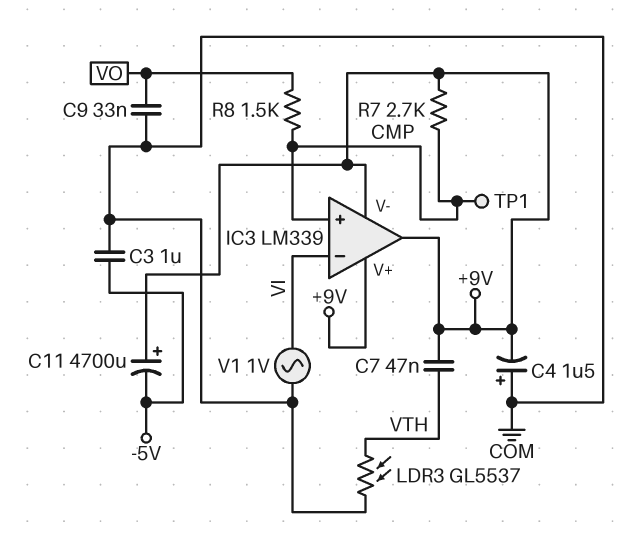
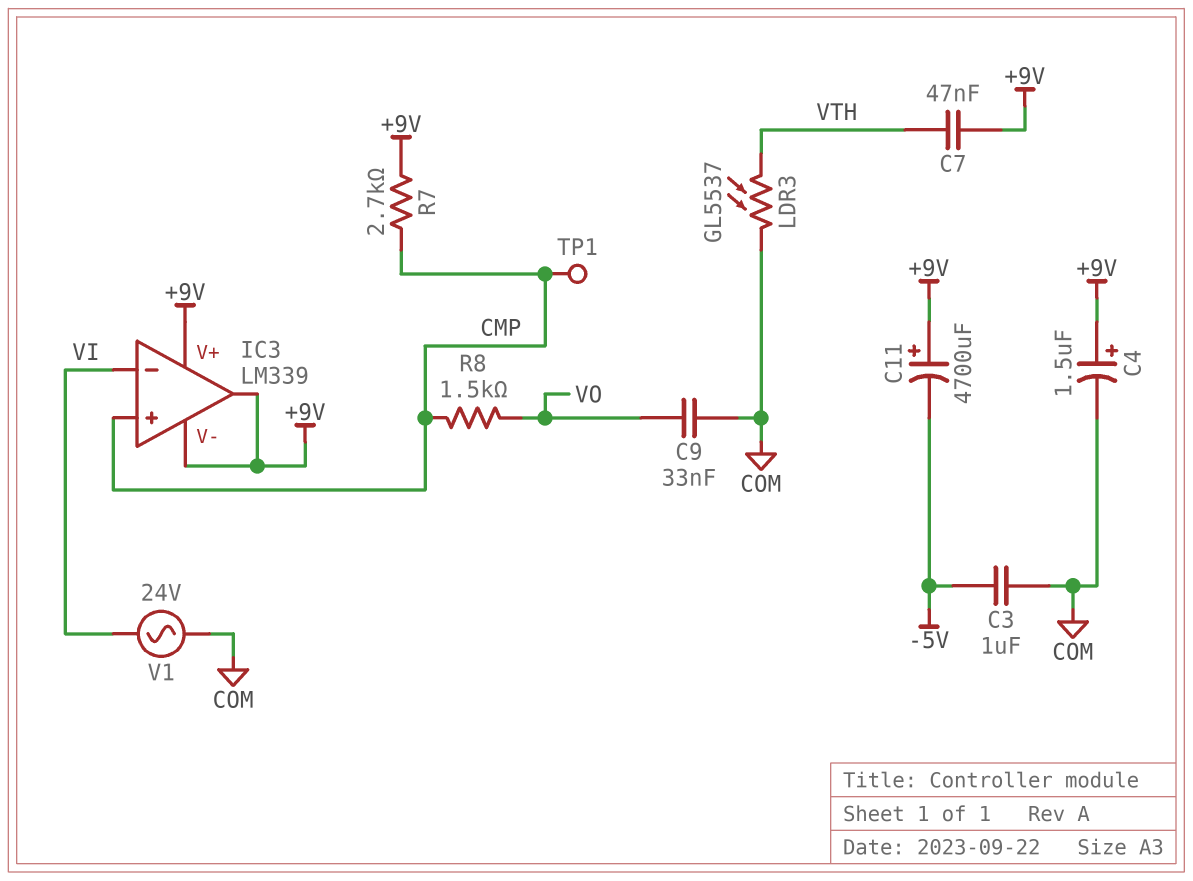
C4: 1.5uF (plus COM, minus +9V) -> 1.5uF (plus +9V, minus COM)
V1: AC 1V (COM, VI) -> AC 24V (COM, VI)

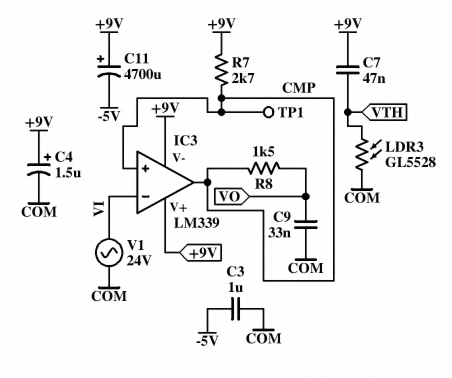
IC3 pin out: +9V -> CMP
LDR3: GL5537 (COM, VTH) -> GL5528 (COM, VTH)

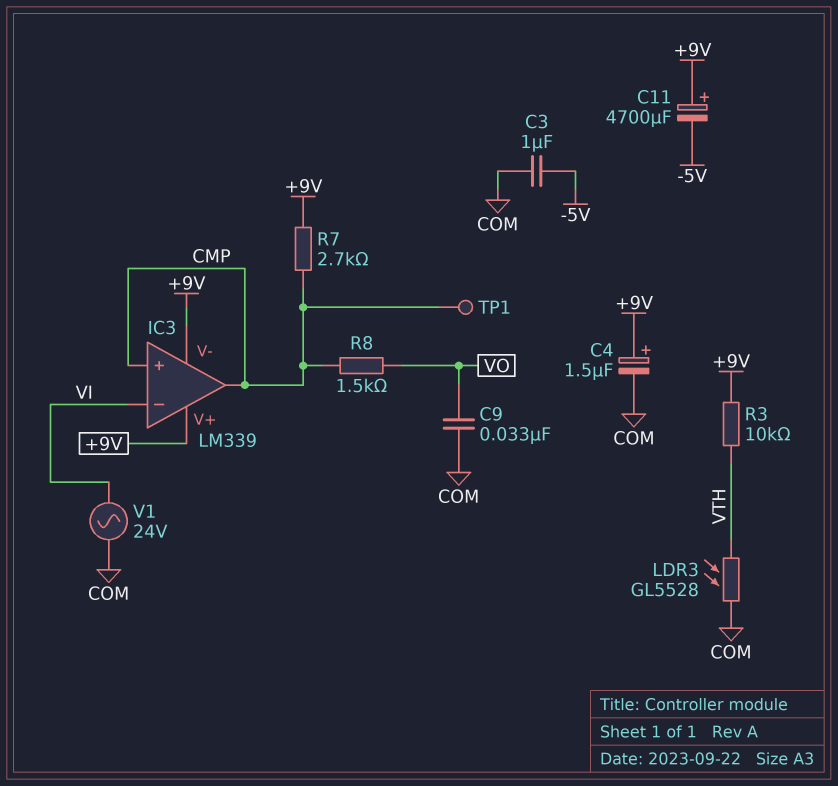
C7: 47nF (+9V, VTH) -> none
R3: none -> 10k (+9V, VTH)

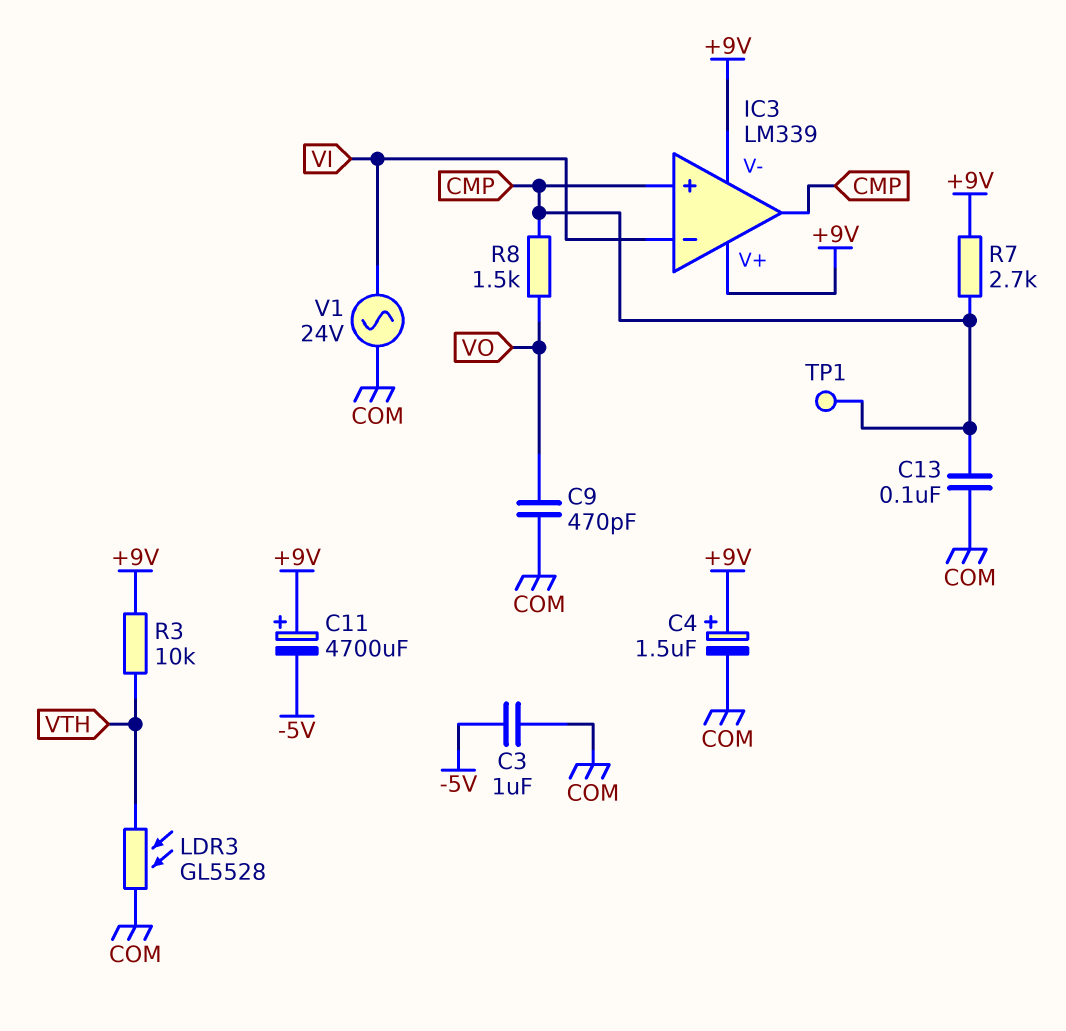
C9: 33nF (COM, VO) -> 470pF (COM, VO)
C13: none -> 100nF (CMP, COM)

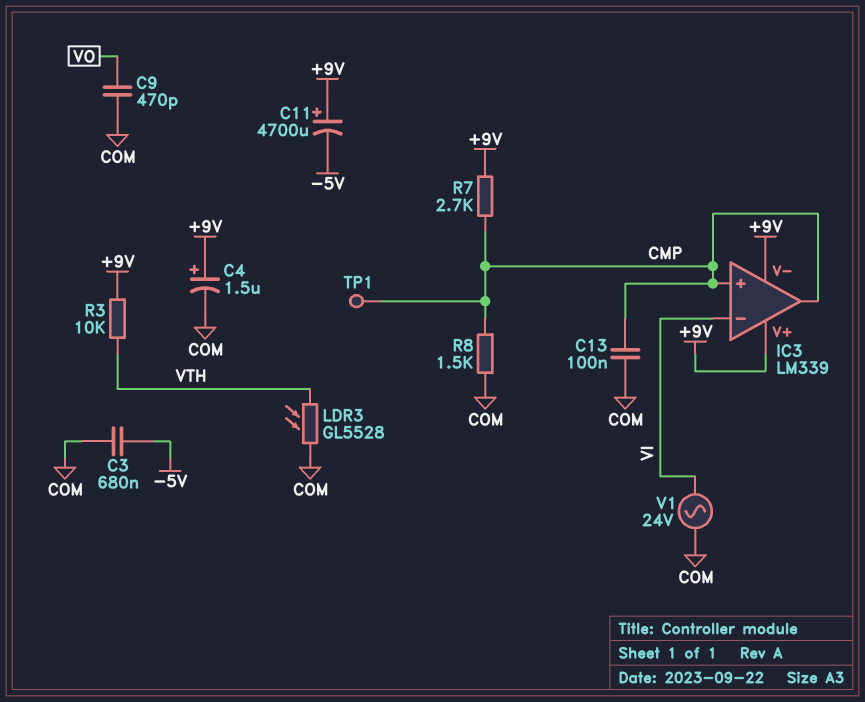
C3: 1uF (-5V, COM) -> 680nF (-5V, COM)
R8: 1.5k (CMP, VO) -> 1.5k (CMP, COM)

